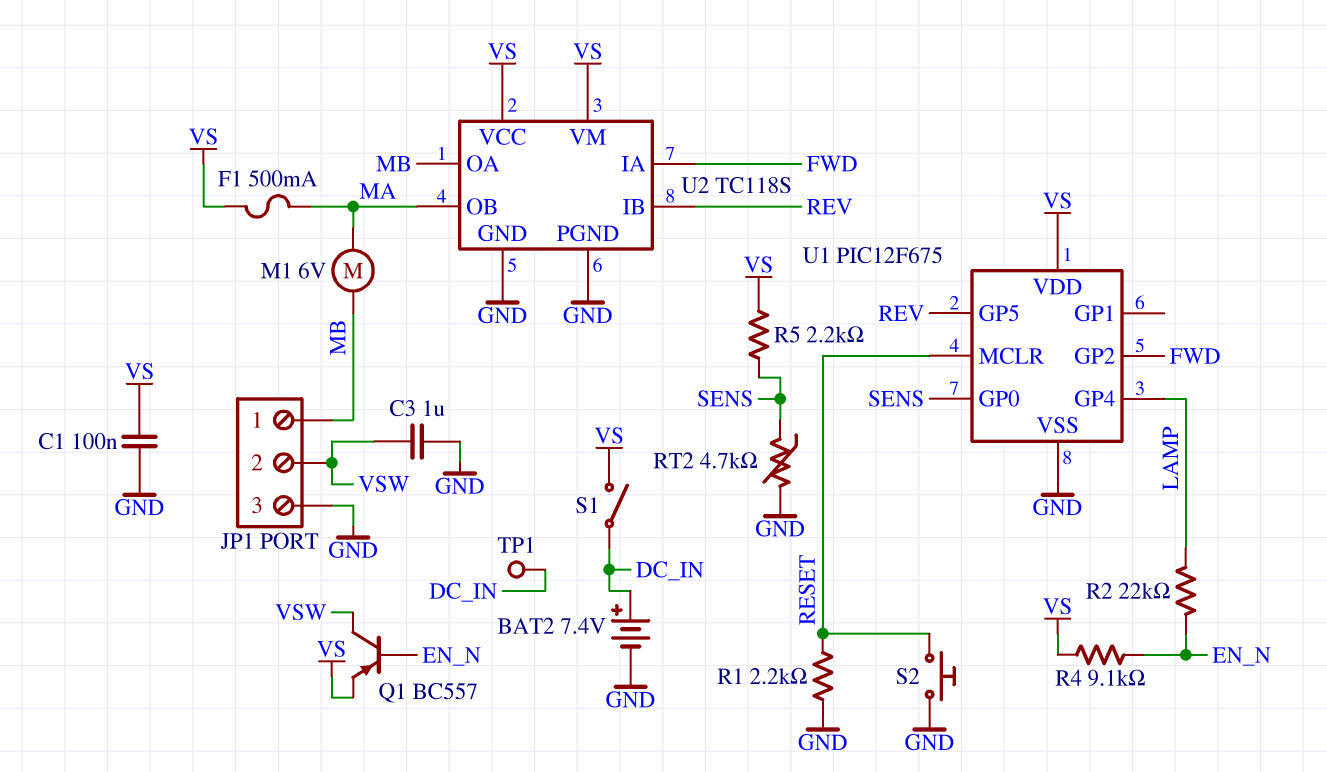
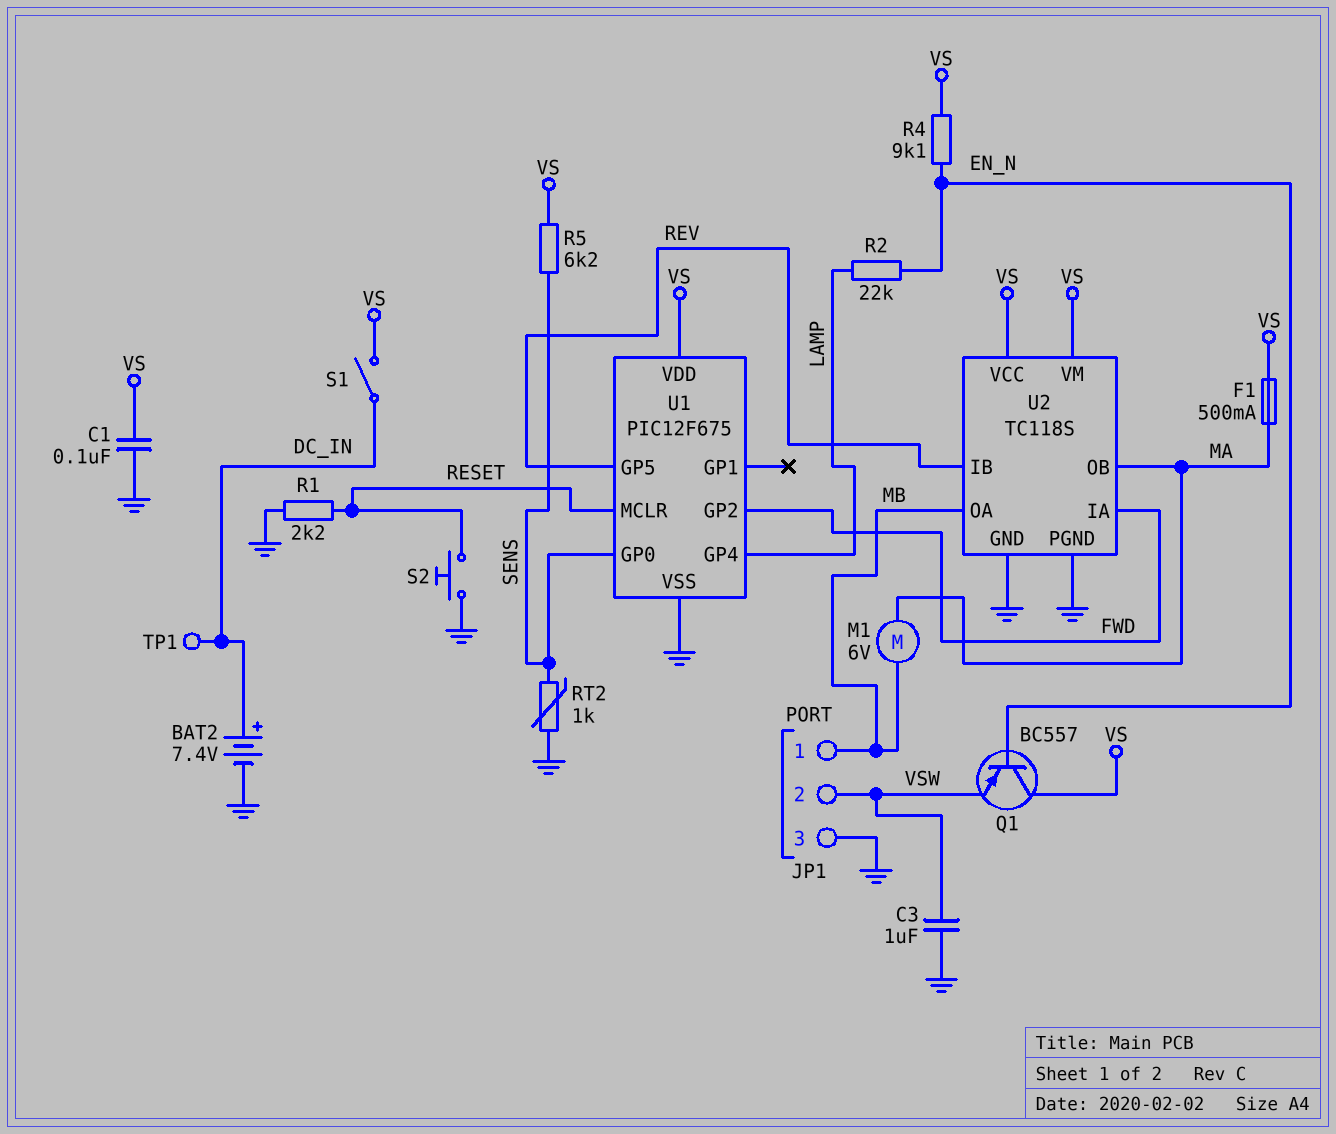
Q1: PNP BC557 (B EN_N, C VSW, E VS) -> PNP BC557 (B EN_N, C VS, E VSW)
R5: 2.2k (SENS, VS) -> 6.2k (SENS, VS)
RT2: 4.7k (GND, SENS) -> 1k (GND, SENS)

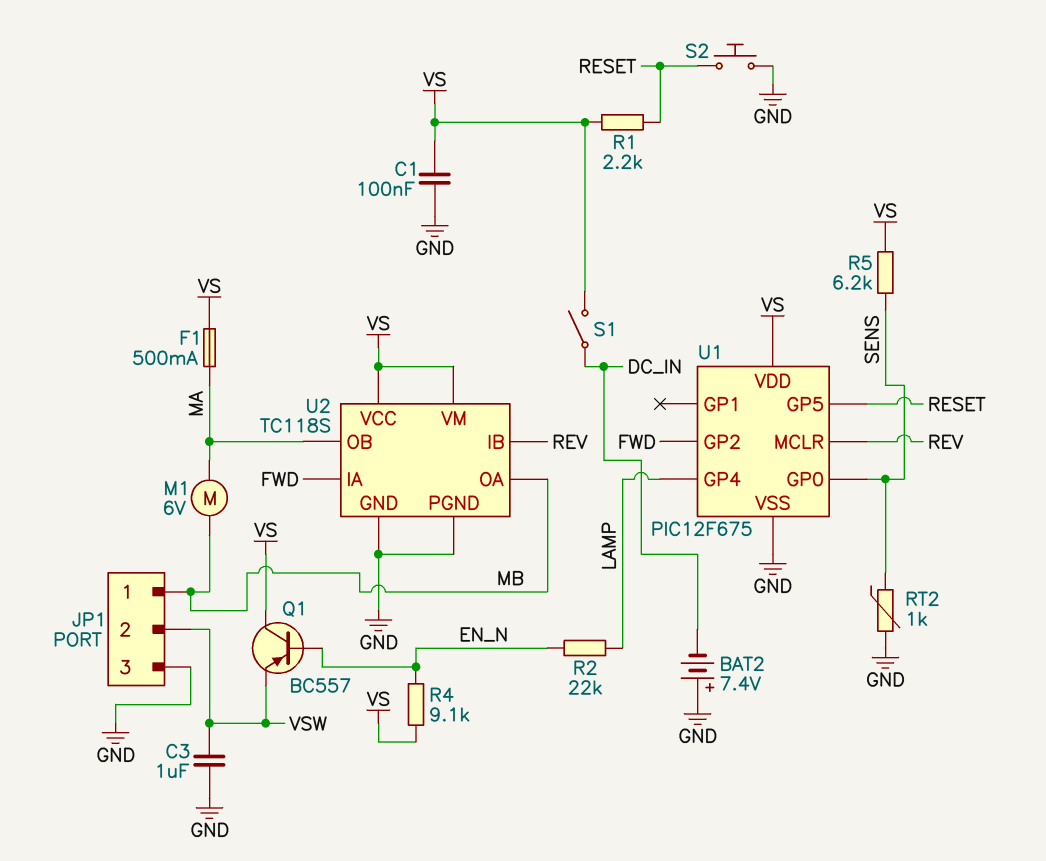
BAT2: 7.4V (plus DC_IN, minus GND) -> 7.4V (plus GND, minus DC_IN)
R1: 2.2k (GND, RESET) -> 2.2k (RESET, VS)
TP1: test point (DC_IN) -> none
U1 pin GP5: REV -> RESET
U1 pin MCLR: RESET -> REV

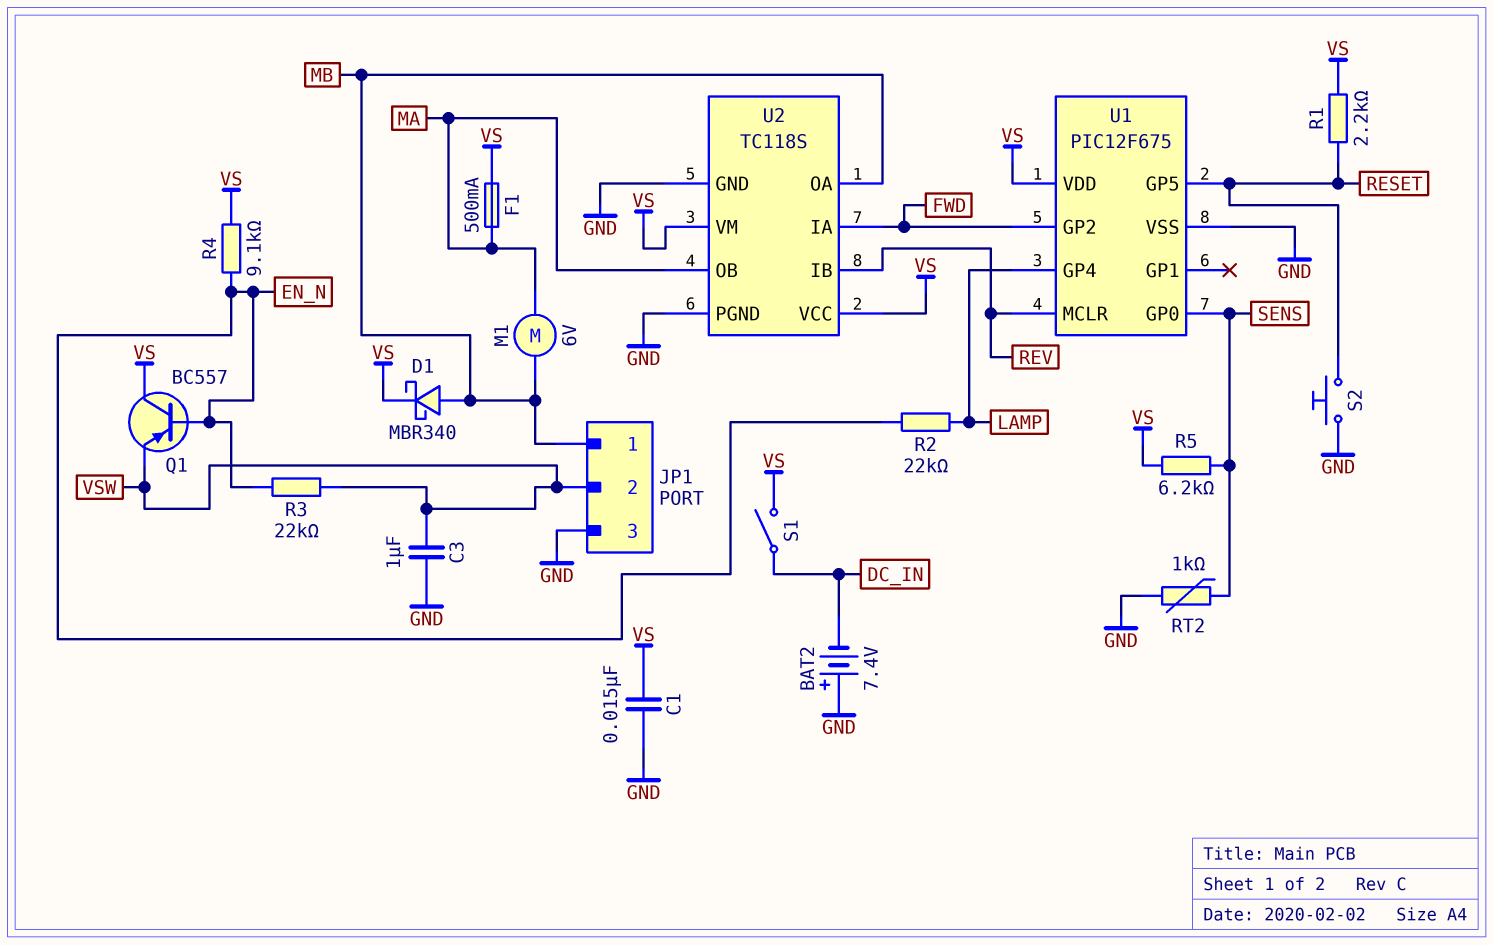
C1: 100nF (GND, VS) -> 15nF (GND, VS)
D1: none -> schottky MBR340 (A MB, K VS)
R3: none -> 22k (EN_N, VSW)

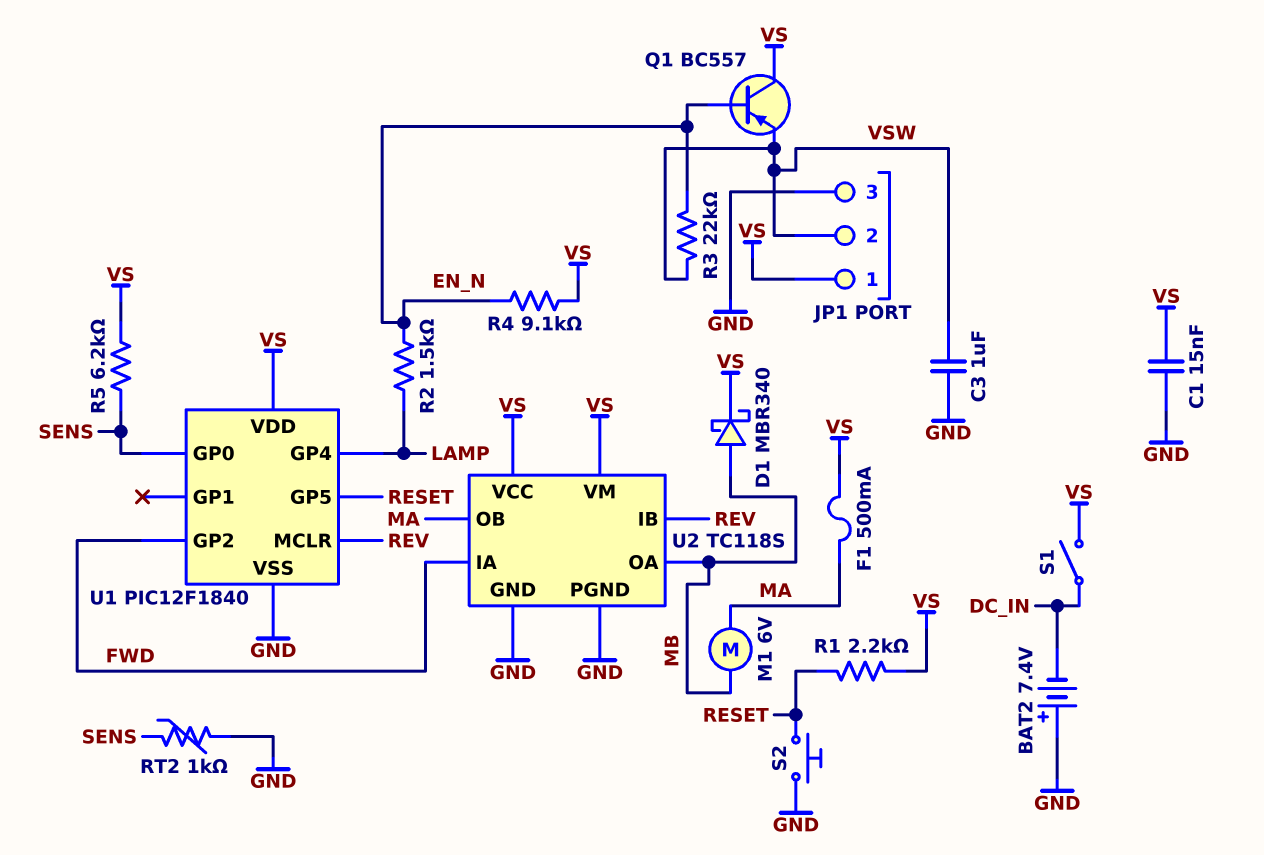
JP1 pin 1: MB -> VS
R2: 22k (EN_N, LAMP) -> 1.5k (EN_N, LAMP)
U1: PIC12F675 -> PIC12F1840

